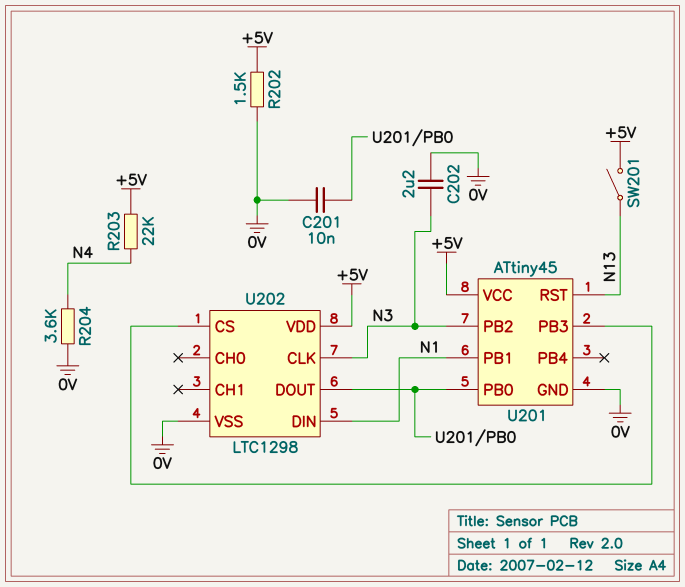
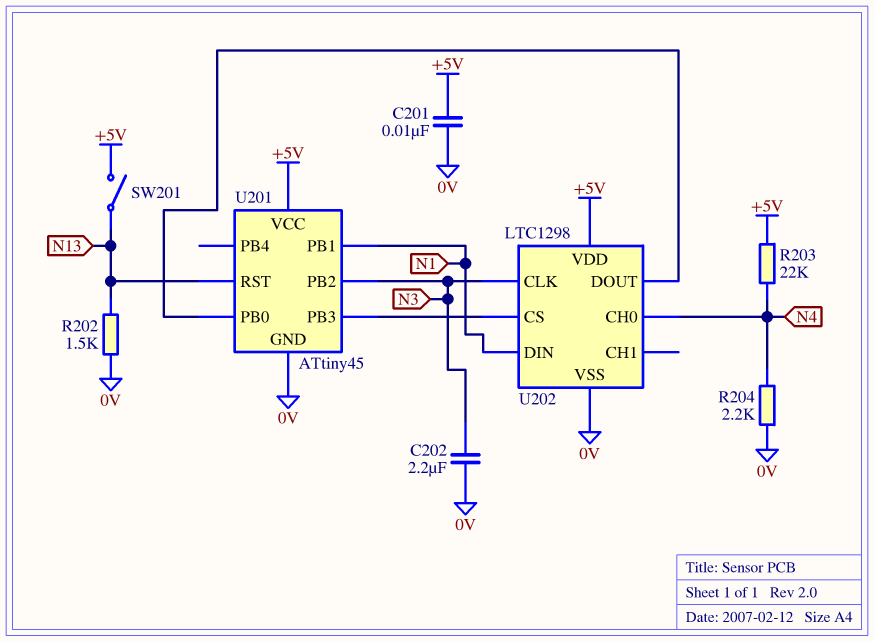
C201: 10nF (0V, U201/PB0) -> 10nF (+5V, 0V)
R202: 1.5k (+5V, 0V) -> 1.5k (0V, N13)
R204: 3.6k (0V, N4) -> 2.2k (0V, N4)
U202 pin CH0: none -> N4

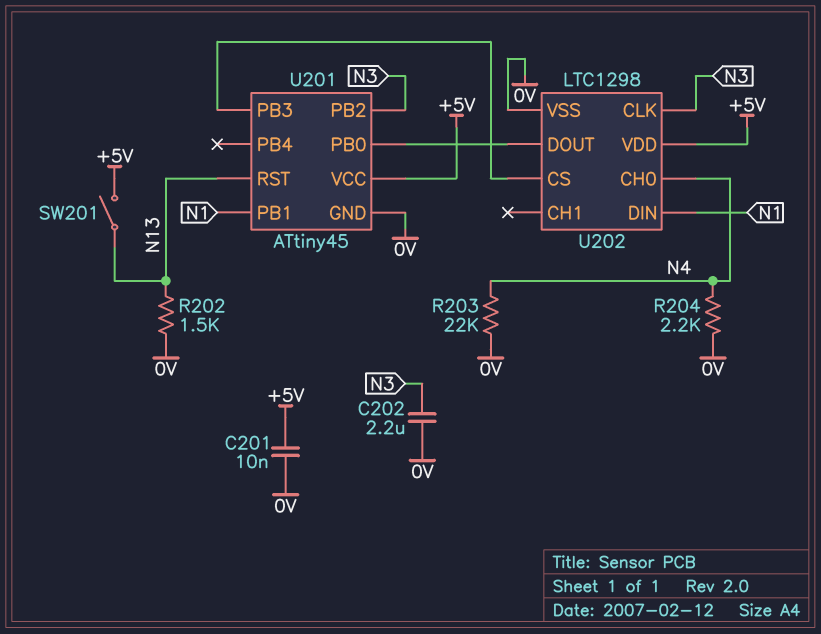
R203: 22k (+5V, N4) -> 22k (0V, N4)

